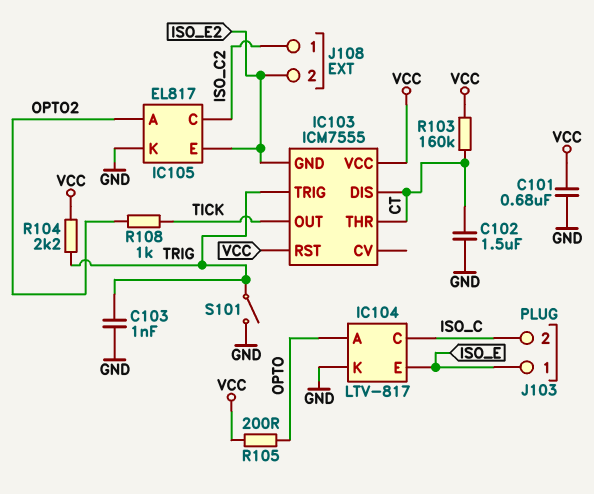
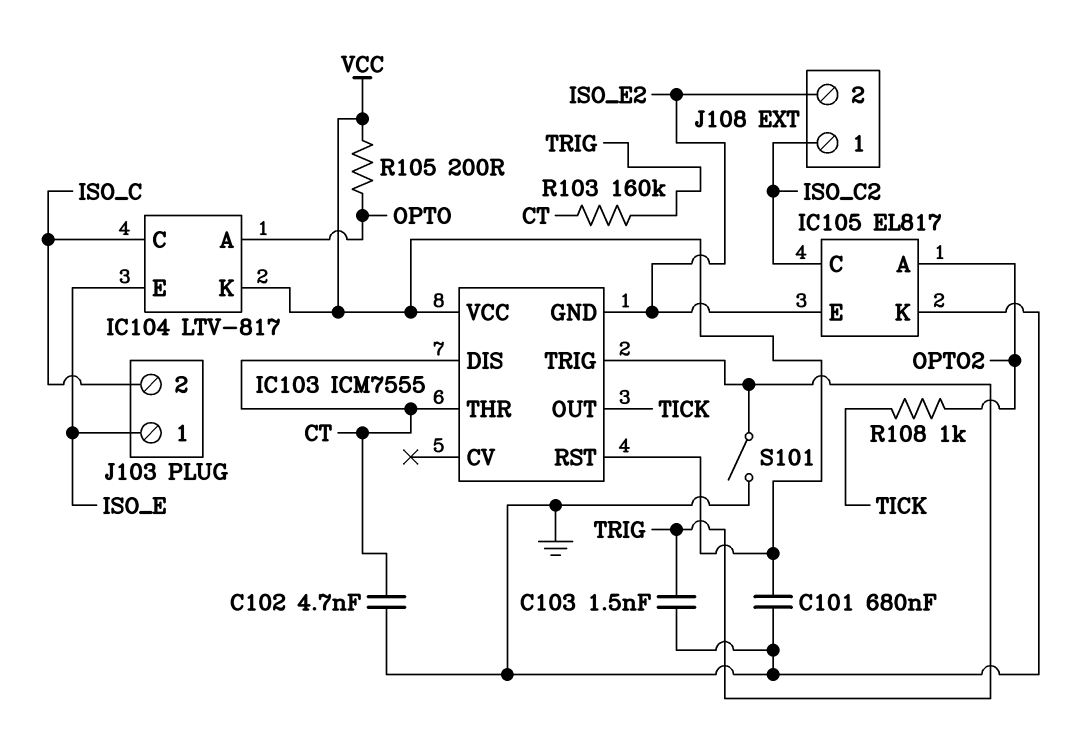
C102: 1.5uF (CT, GND) -> 4.7nF (CT, GND)
C103: 1nF (GND, TRIG) -> 1.5nF (GND, TRIG)
IC104 pin K: GND -> VCC
R103: 160k (CT, VCC) -> 160k (CT, TRIG)
R104: 2.2k (TRIG, VCC) -> none

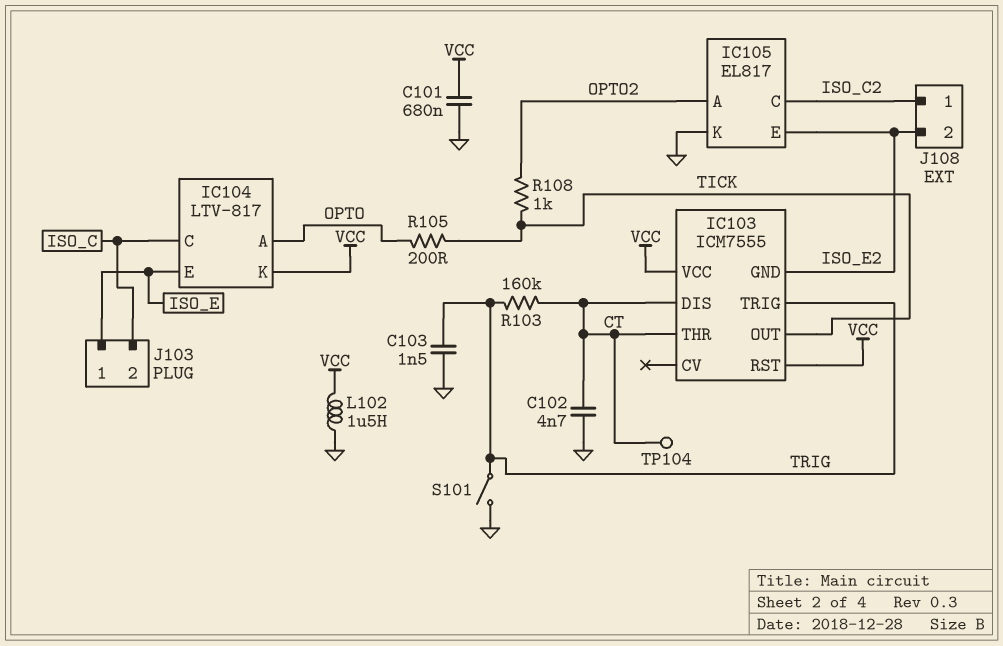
L102: none -> 1.5uH (GND, VCC)
R105: 200 (OPTO, VCC) -> 200 (OPTO, TICK)
TP104: none -> test point (CT)

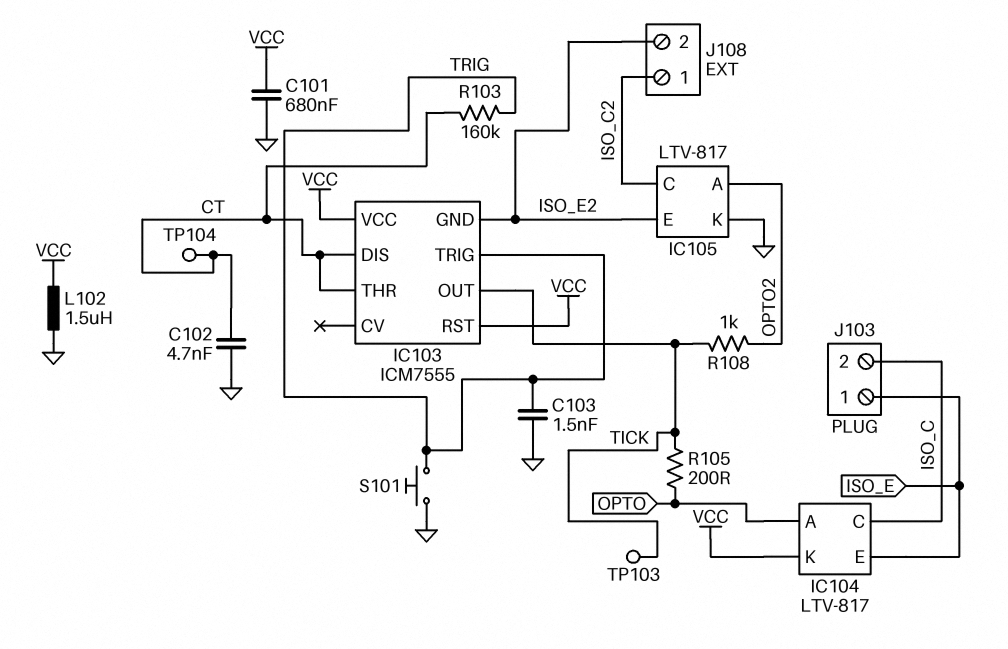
IC105: EL817 -> LTV-817
S101: switch (GND, TRIG) -> button (GND, TRIG)
TP103: none -> test point (TICK)

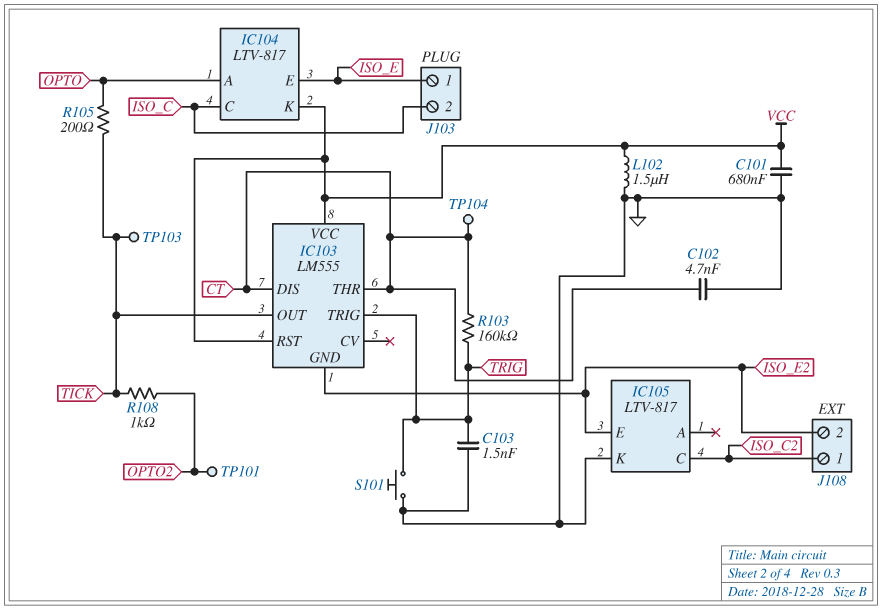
IC103: ICM7555 -> LM555
IC105 pin A: OPTO2 -> none
TP101: none -> test point (OPTO2)

